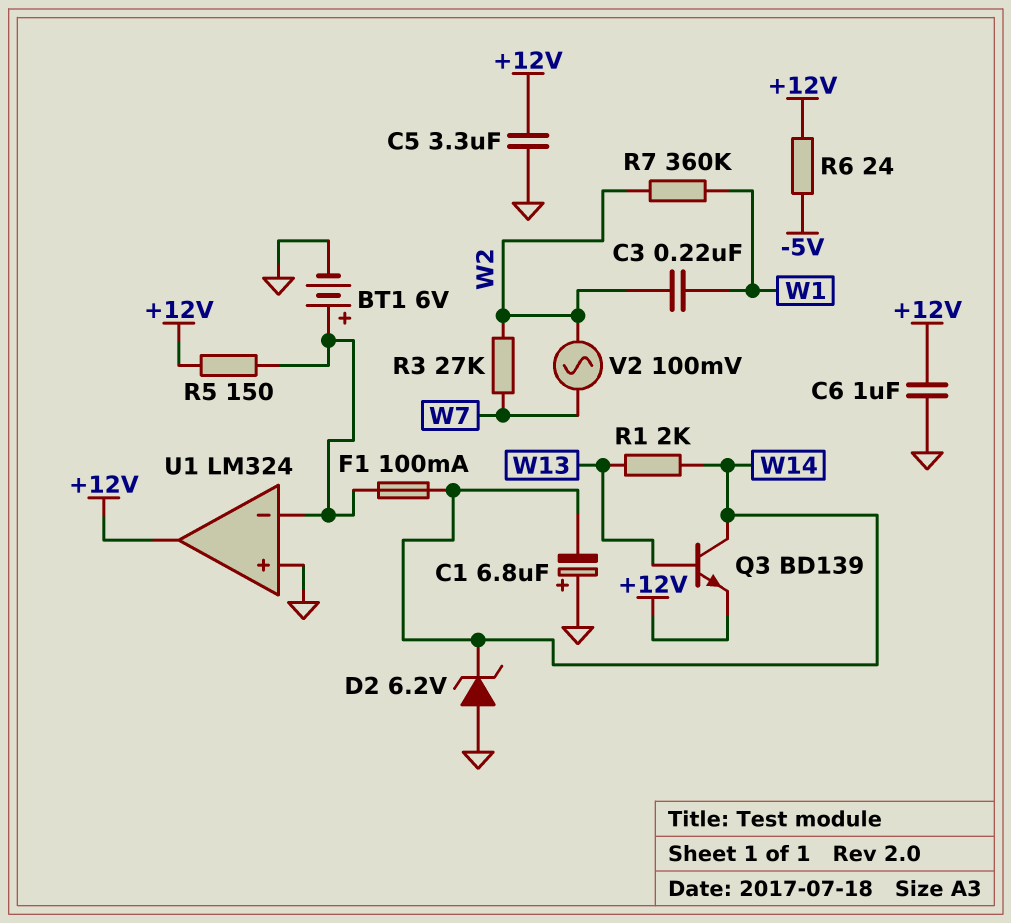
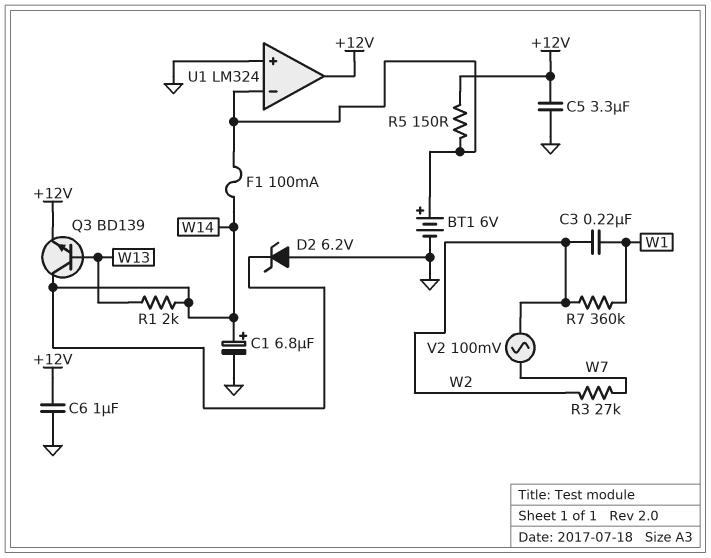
C1: 6.8uF (plus GND, minus W14) -> 6.8uF (plus W14, minus GND)
R6: 24 (+12V, -5V) -> none

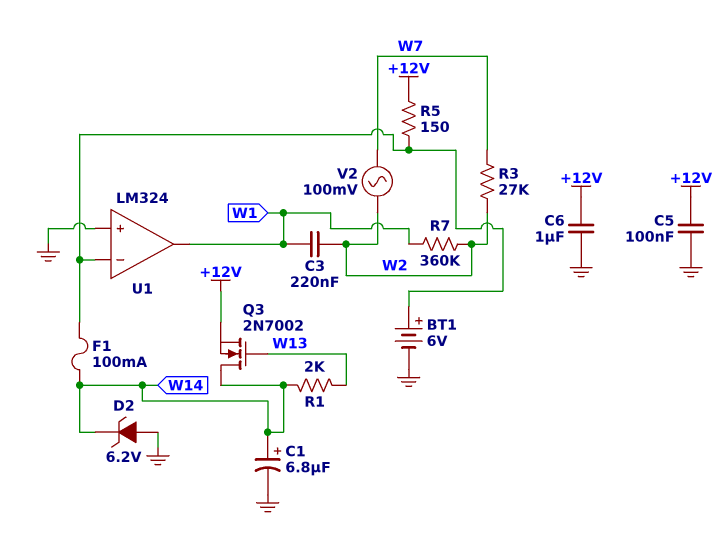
C5: 3.3uF (+12V, GND) -> 100nF (+12V, GND)
Q3: NPN BD139 (B W13, C W14, E +12V) -> NMOS 2N7002 (G W13, D W14, S +12V)
U1 pin out: +12V -> W1

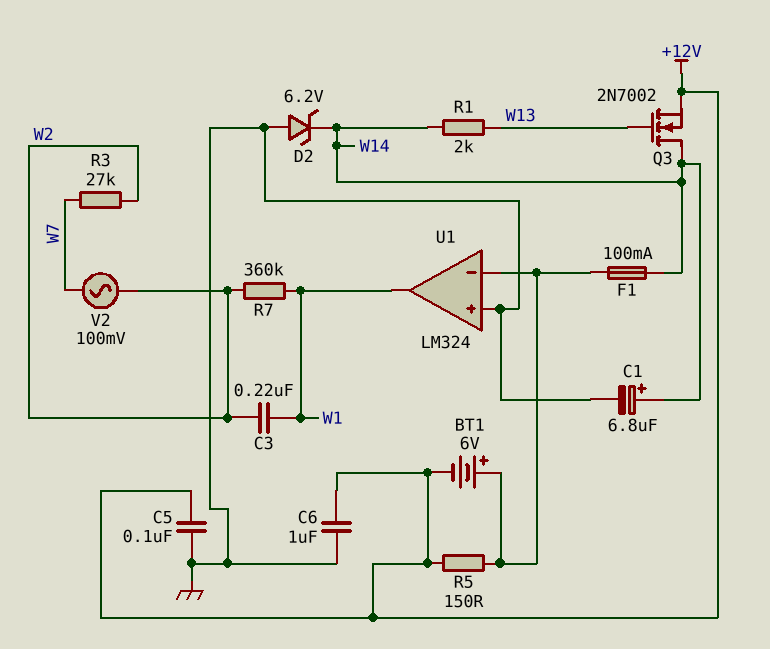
BT1: 6V (plus U1/in-, minus GND) -> 6V (plus U1/in-, minus +12V)

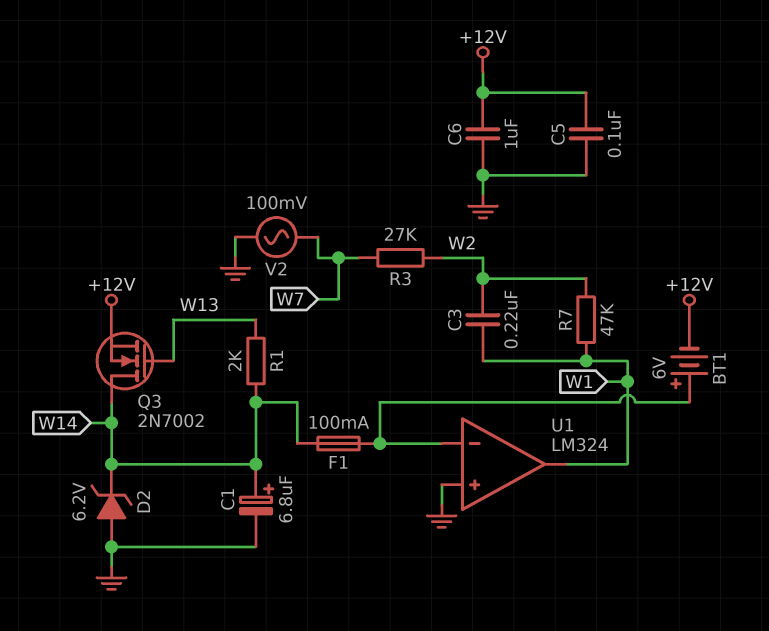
R5: 150 (+12V, U1/in-) -> none
R7: 360k (W1, W2) -> 47k (W1, W2)
V2: AC 100mV (W2, W7) -> AC 100mV (GND, W7)

